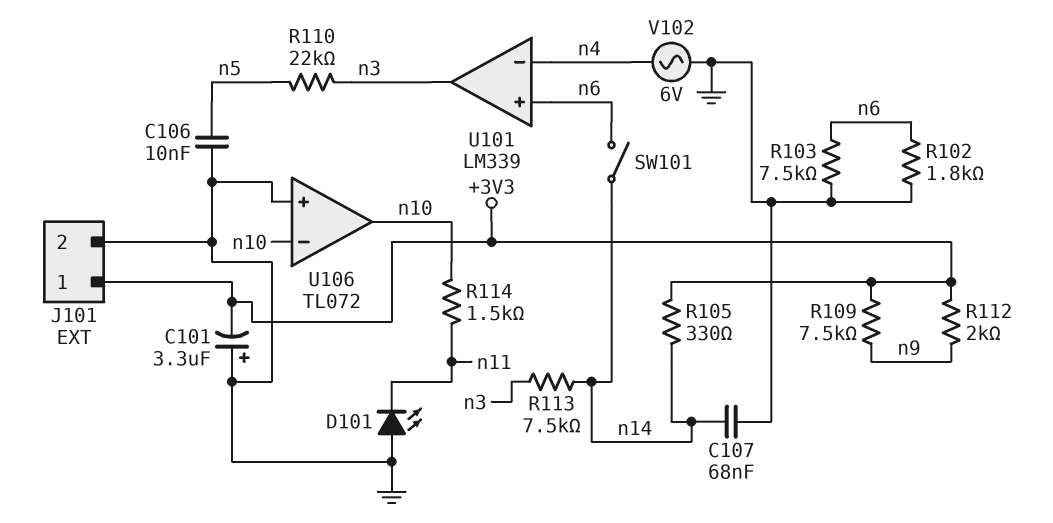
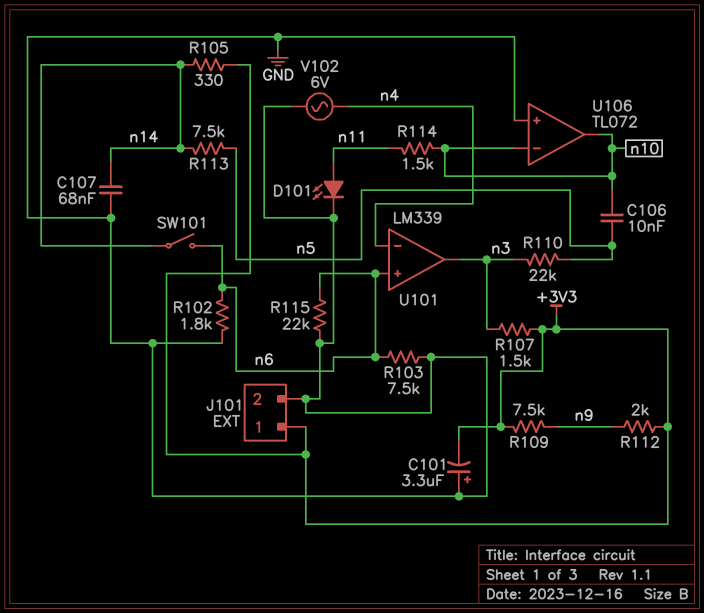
C106: 10nF (GND, n5) -> 10nF (n5, n10)
D101: LED (A GND, K n11) -> LED (A n11, K GND)
R107: none -> 1.5k (+3V3, n3)
R113: 7.5k (n3, n14) -> 7.5k (n5, n14)
R115: none -> 22k (GND, n6)

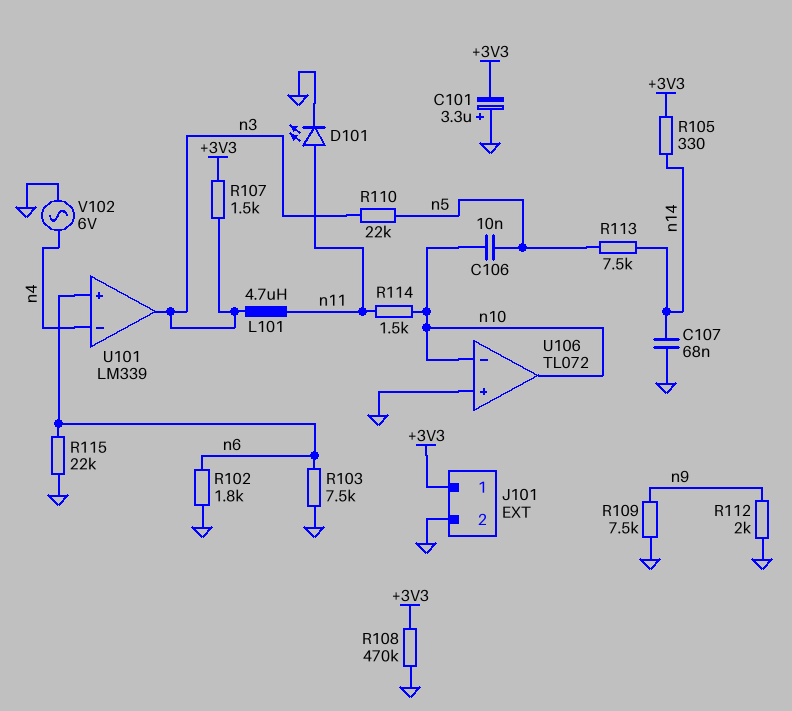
L101: none -> 4.7uH (n3, n11)
R108: none -> 470k (+3V3, GND)
R109: 7.5k (+3V3, n9) -> 7.5k (GND, n9)
R112: 2k (+3V3, n9) -> 2k (GND, n9)
SW101: switch (n6, n14) -> none

